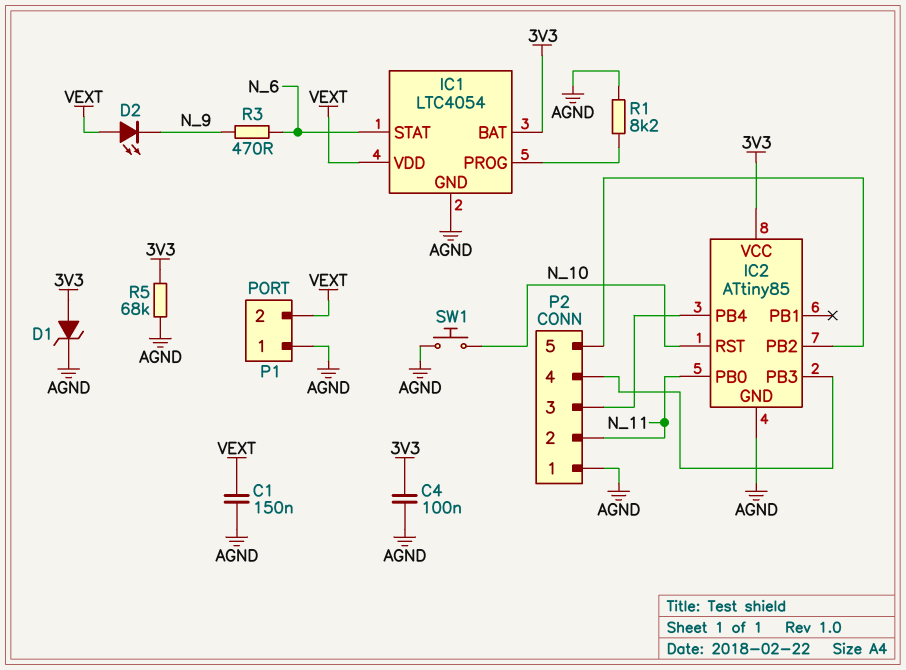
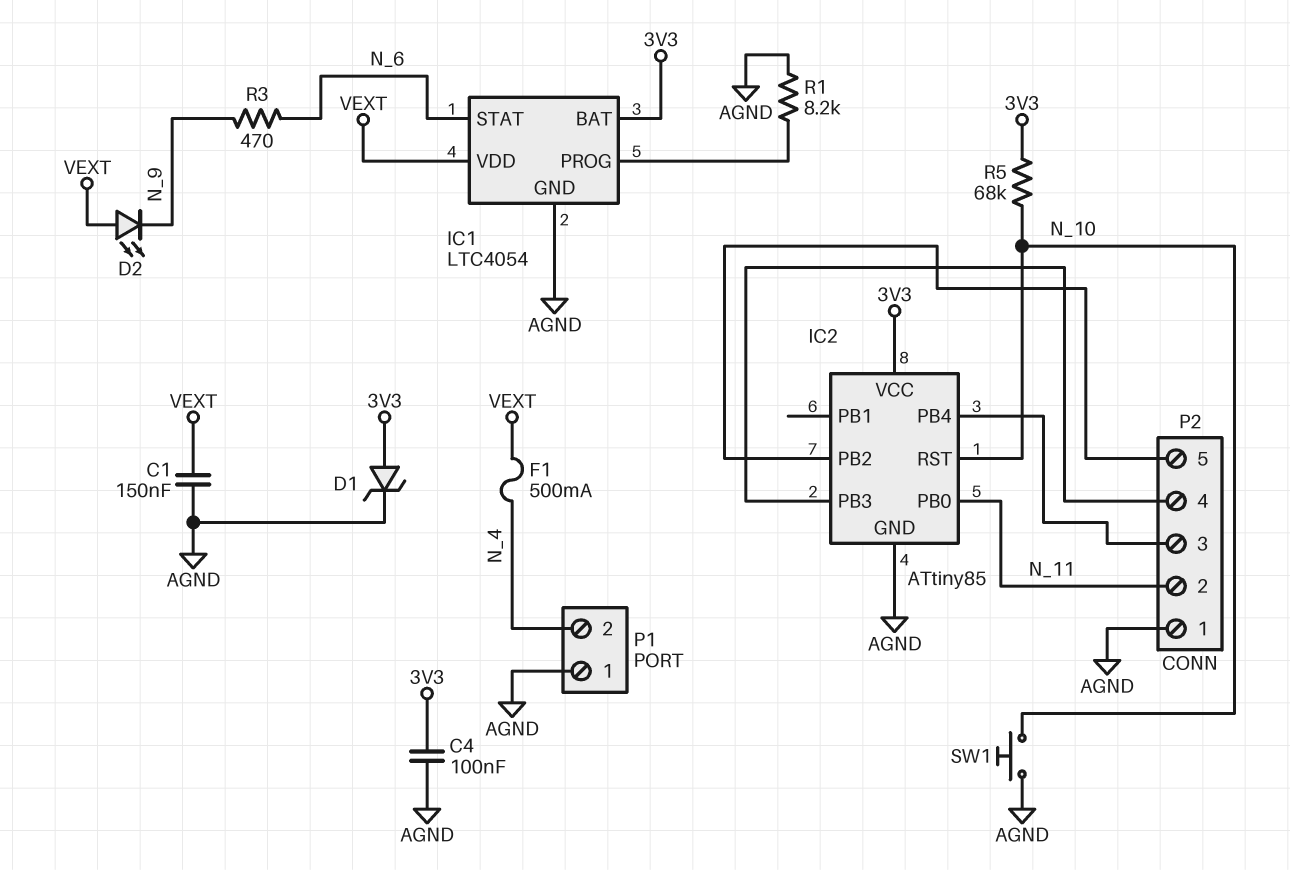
F1: none -> 500mA (N_4, VEXT)
P1 pin 2: VEXT -> N_4
R5: 68k (3V3, AGND) -> 68k (3V3, N_10)

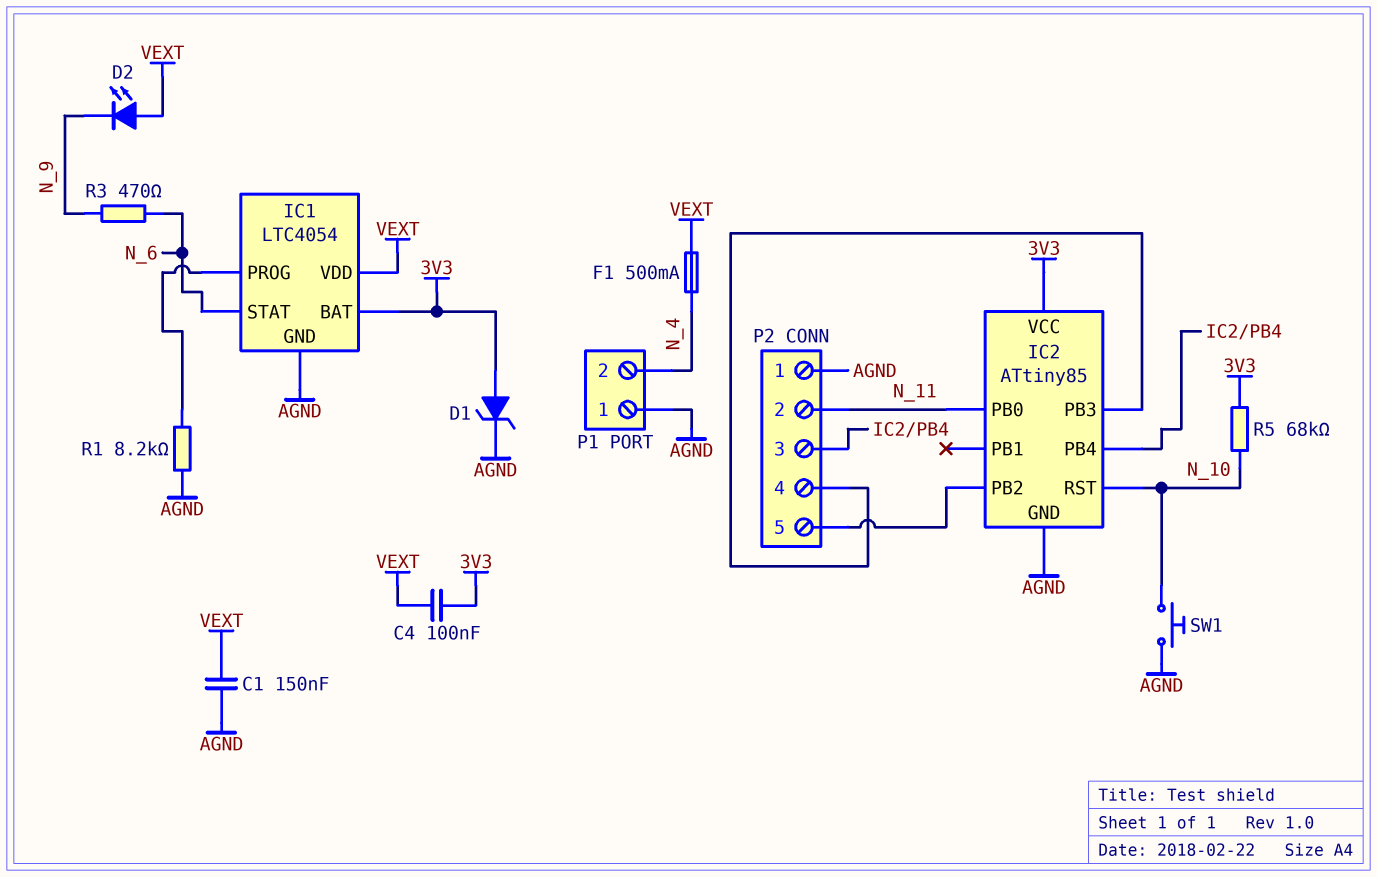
C4: 100nF (3V3, AGND) -> 100nF (3V3, VEXT)

